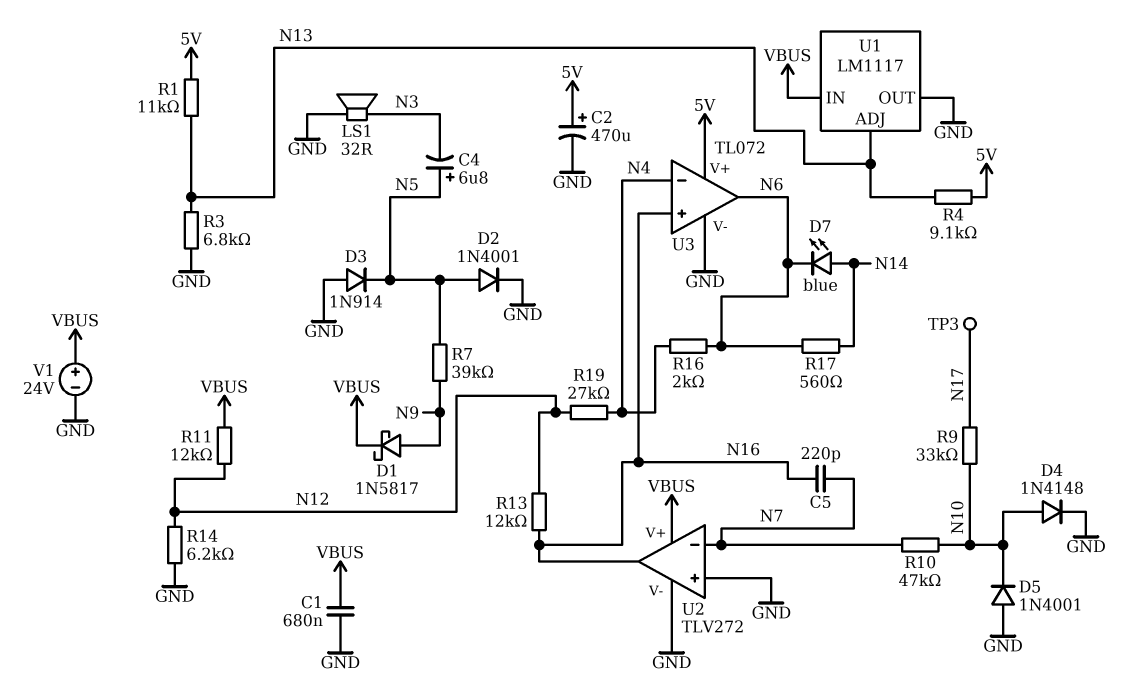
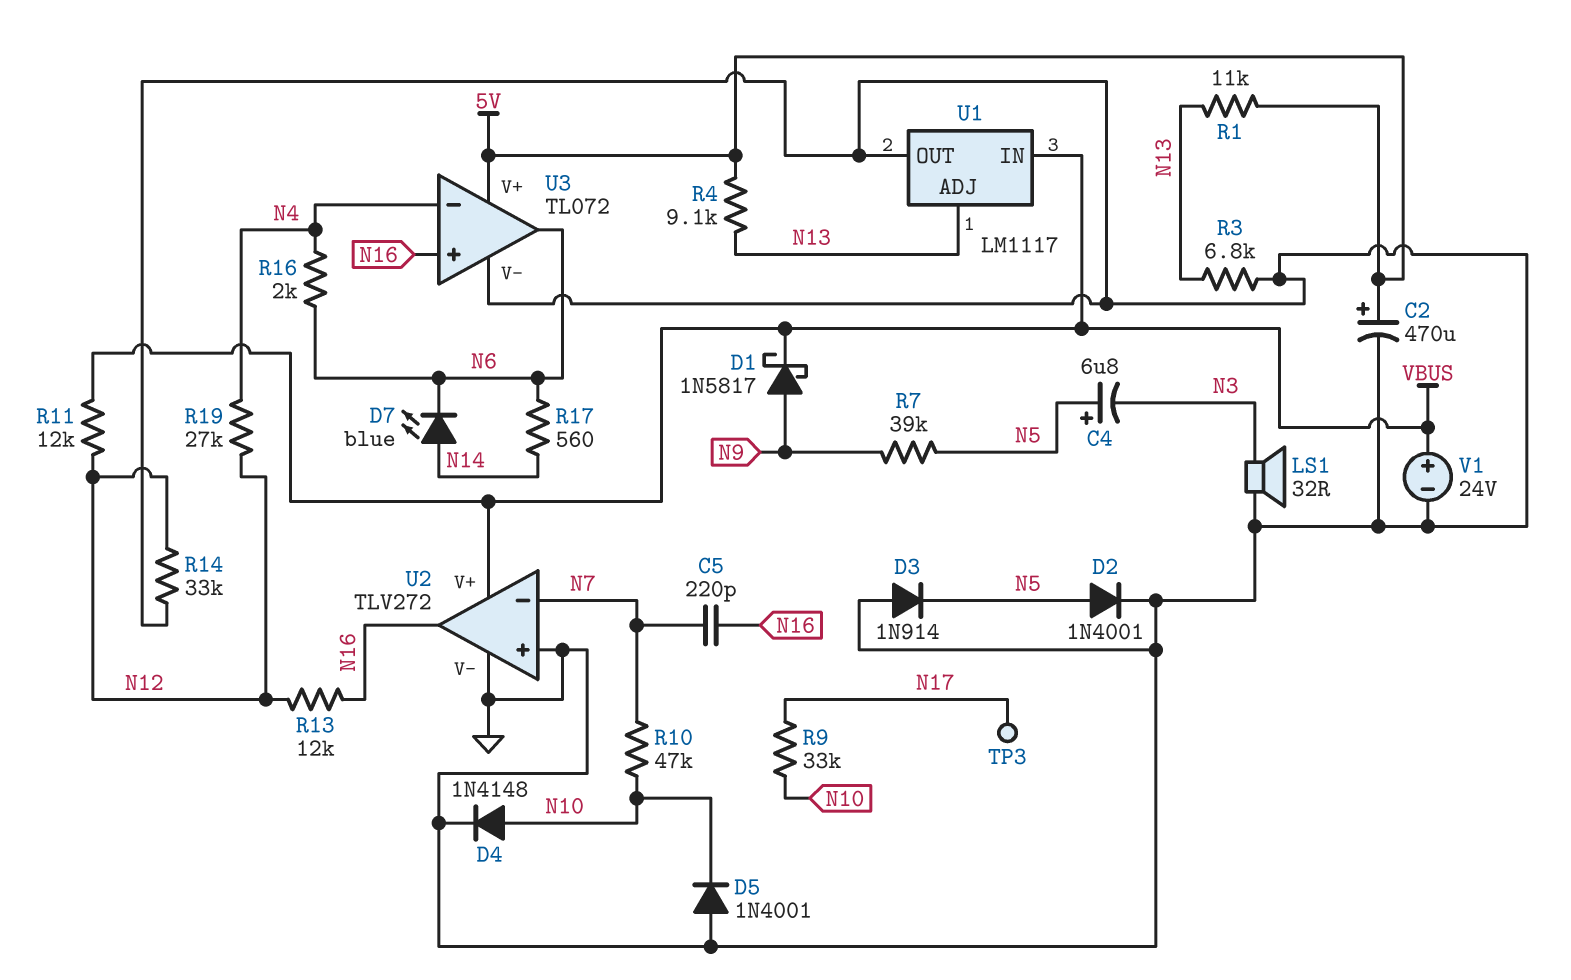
C1: 680nF (GND, VBUS) -> none
R14: 6.2k (GND, N12) -> 33k (GND, N12)

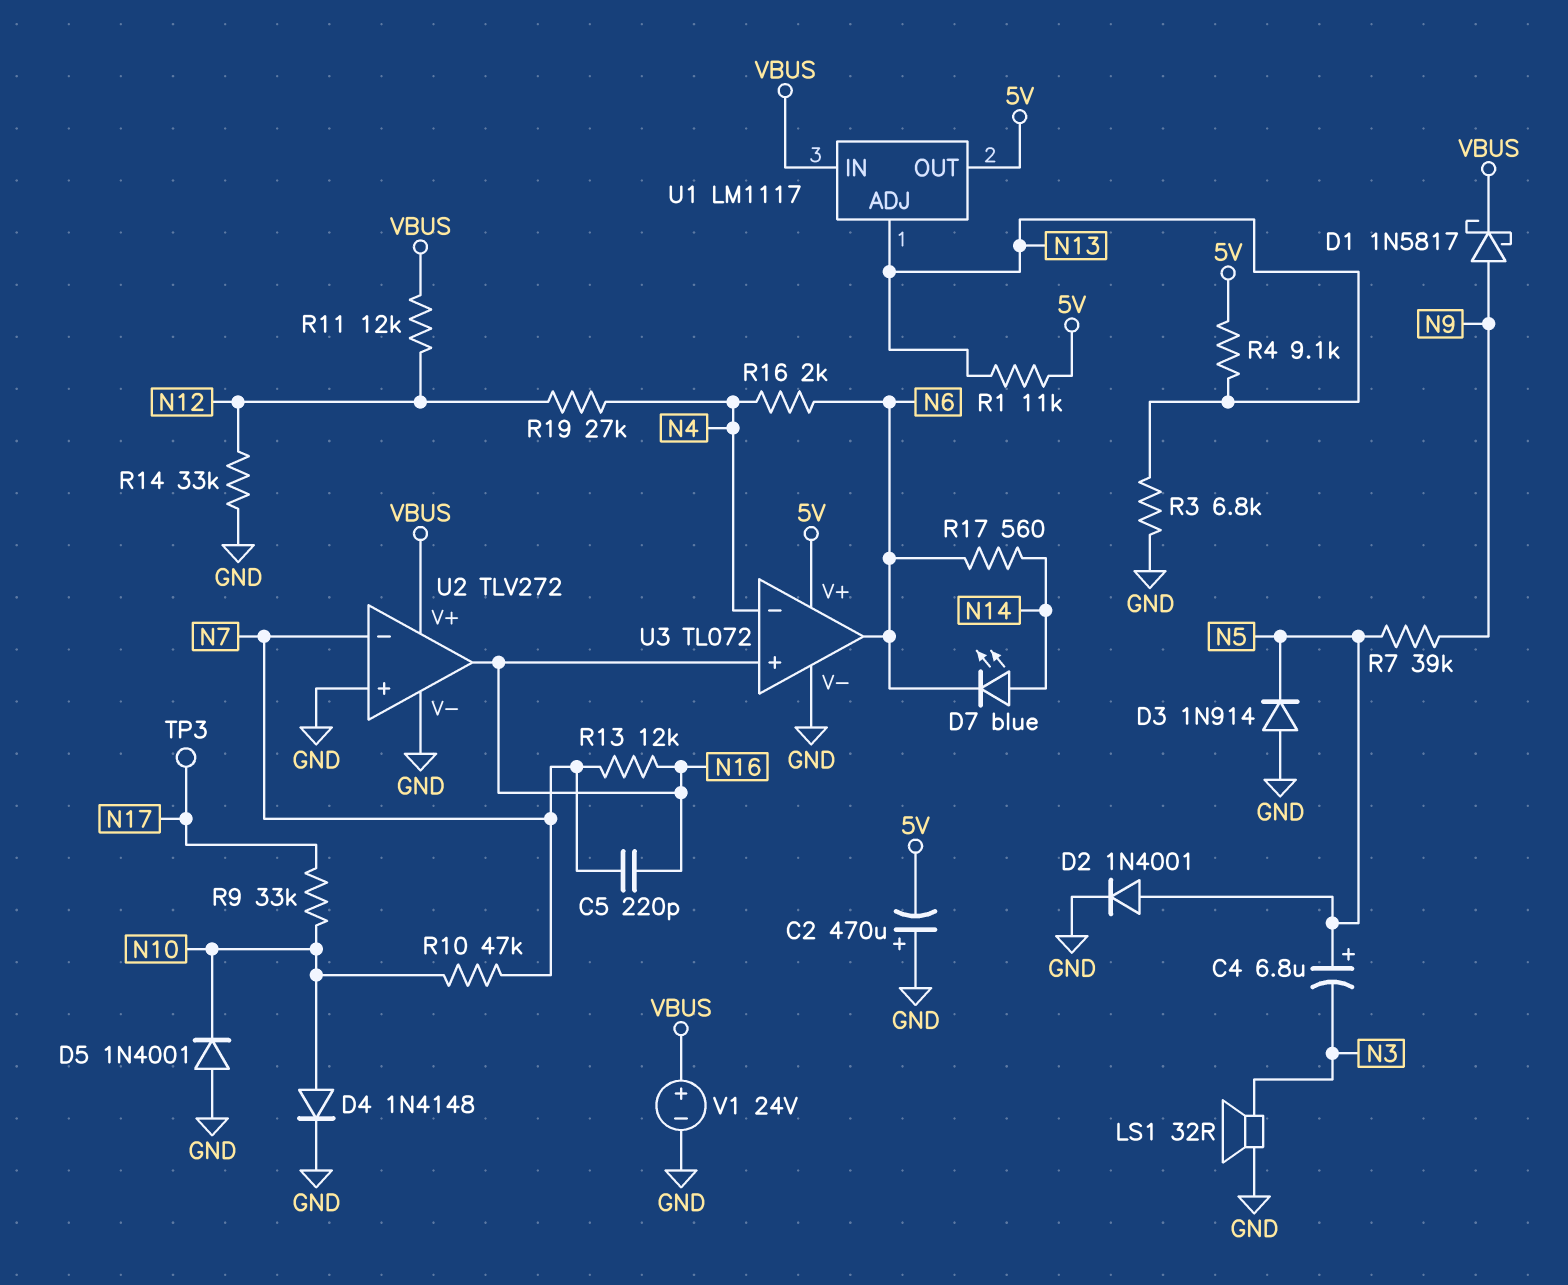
C2: 470uF (plus 5V, minus GND) -> 470uF (plus GND, minus 5V)
R13: 12k (N12, N16) -> 12k (N7, N16)
U1 pin OUT: GND -> 5V

